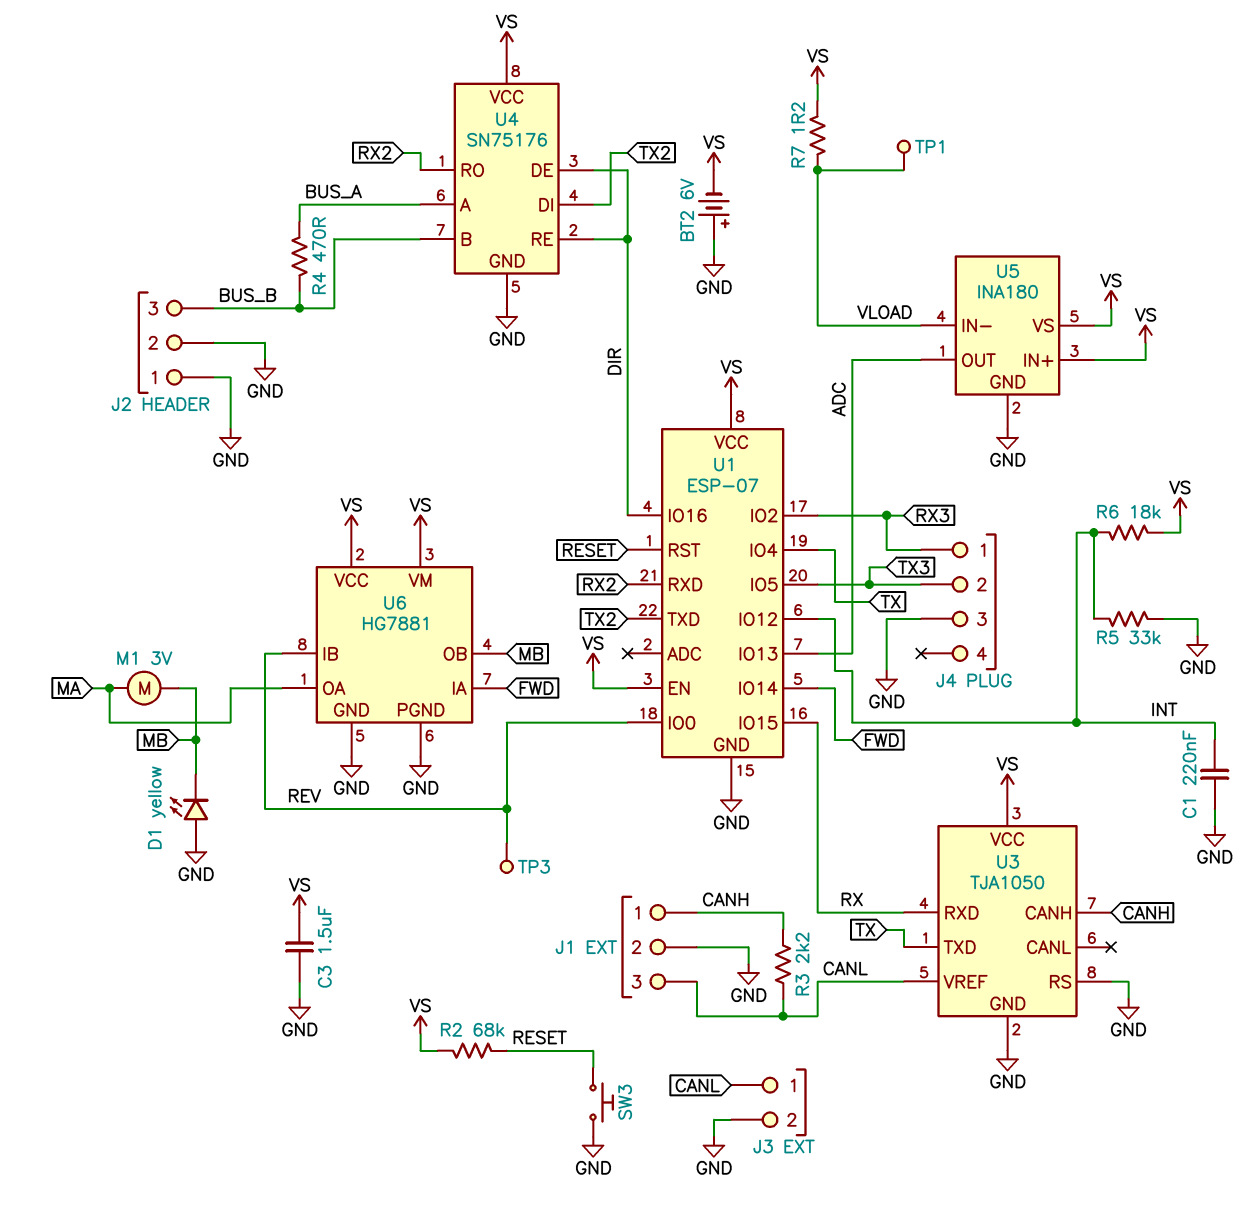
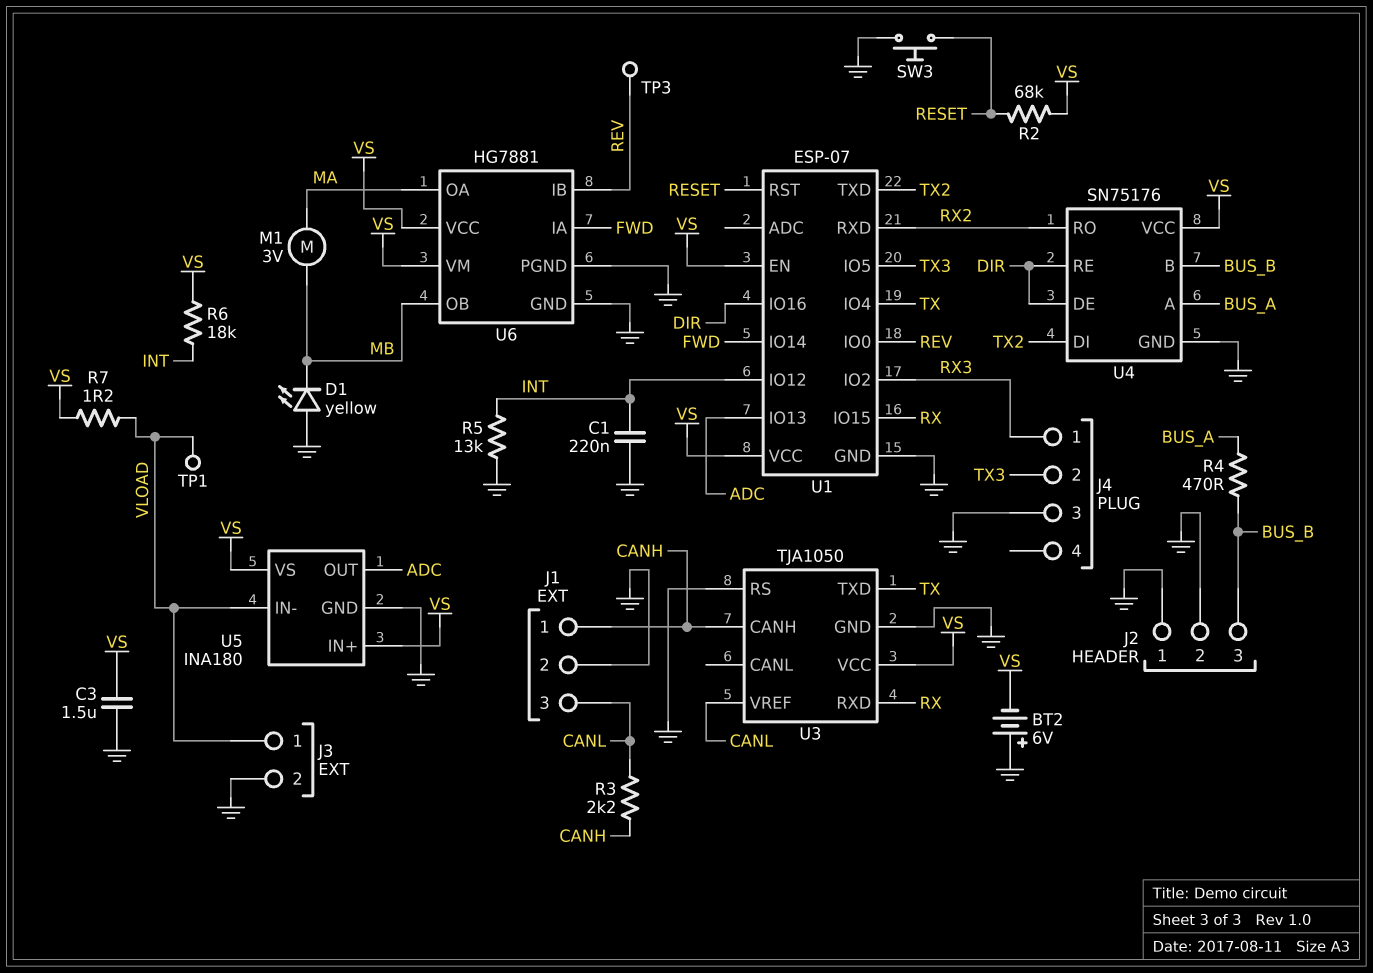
J3 pin 1: CANL -> VLOAD
R5: 33k (GND, INT) -> 13k (GND, INT)

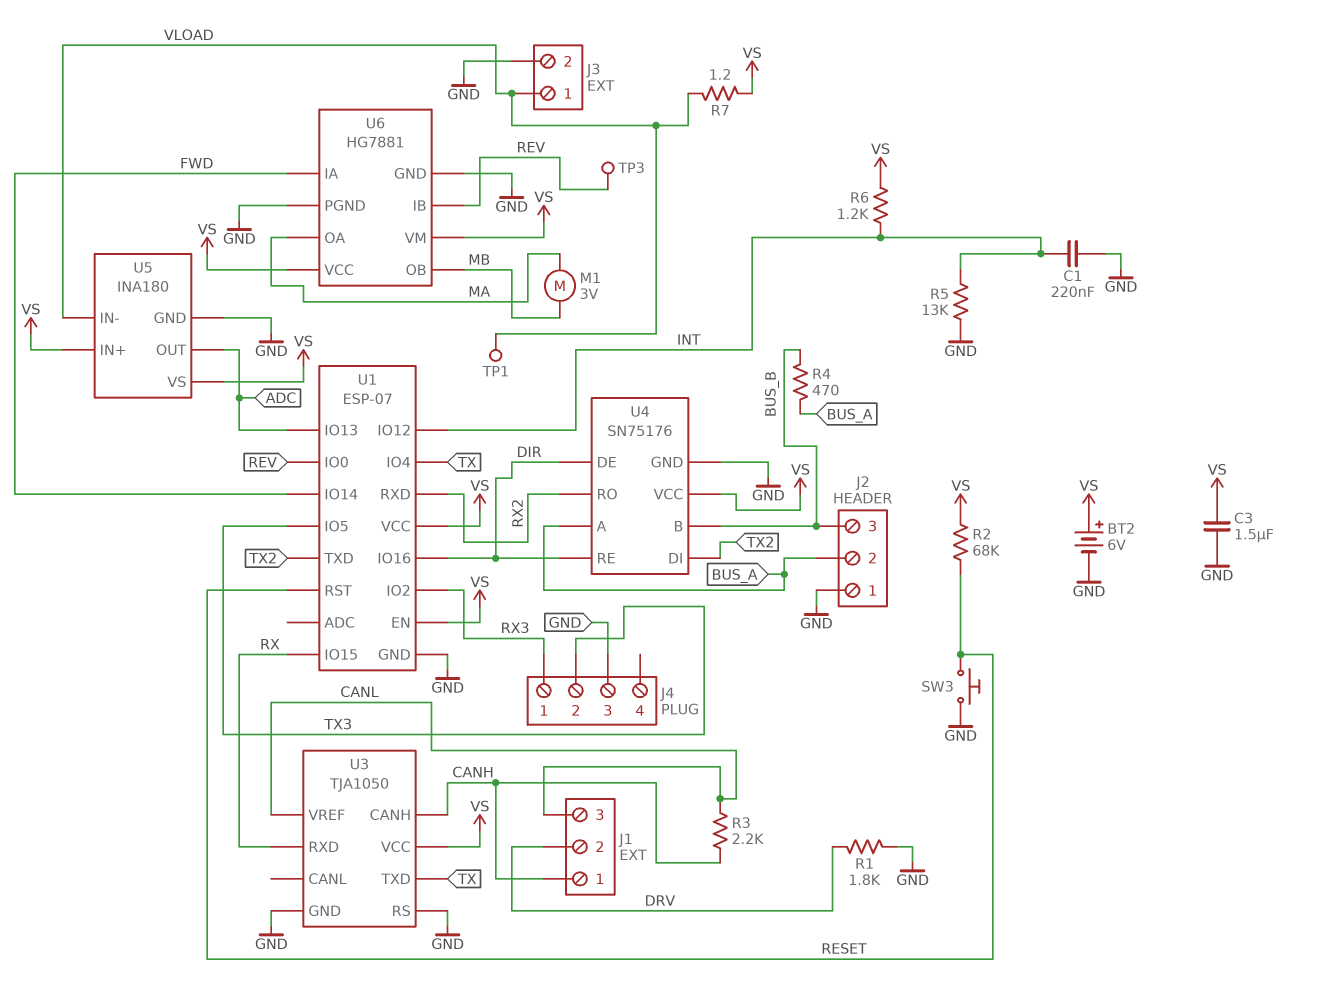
BT2: 6V (plus GND, minus VS) -> 6V (plus VS, minus GND)
D1: LED yellow (A GND, K MB) -> none
J1 pin 2: GND -> DRV
J2 pin 2: GND -> BUS_A
R1: none -> 1.8k (DRV, GND)
R6: 18k (INT, VS) -> 1.2k (INT, VS)

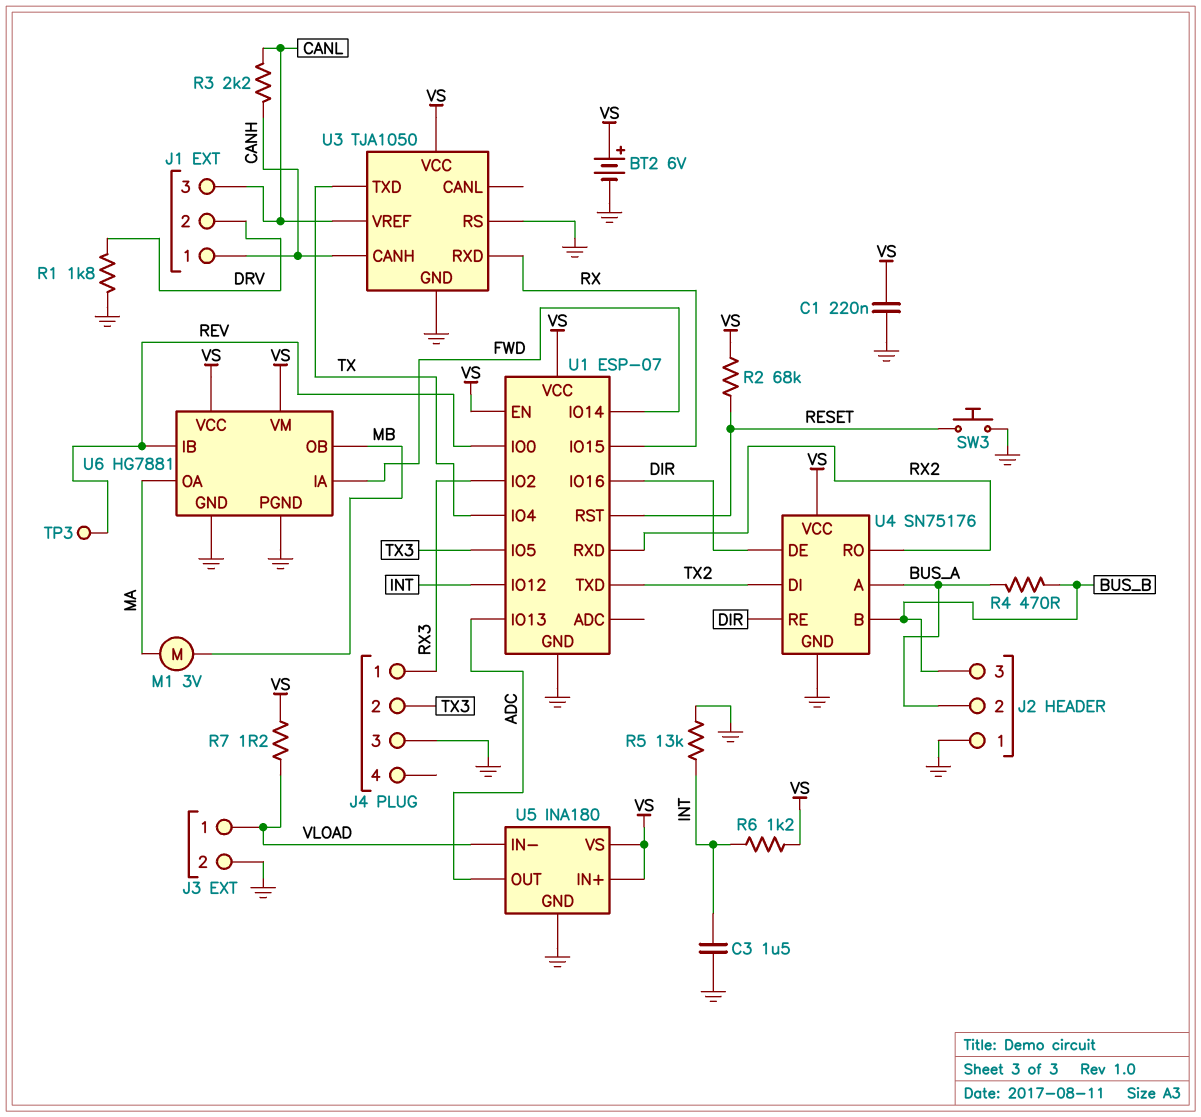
C1: 220nF (GND, INT) -> 220nF (GND, VS)
C3: 1.5uF (GND, VS) -> 1.5uF (GND, INT)
TP1: test point (VLOAD) -> none

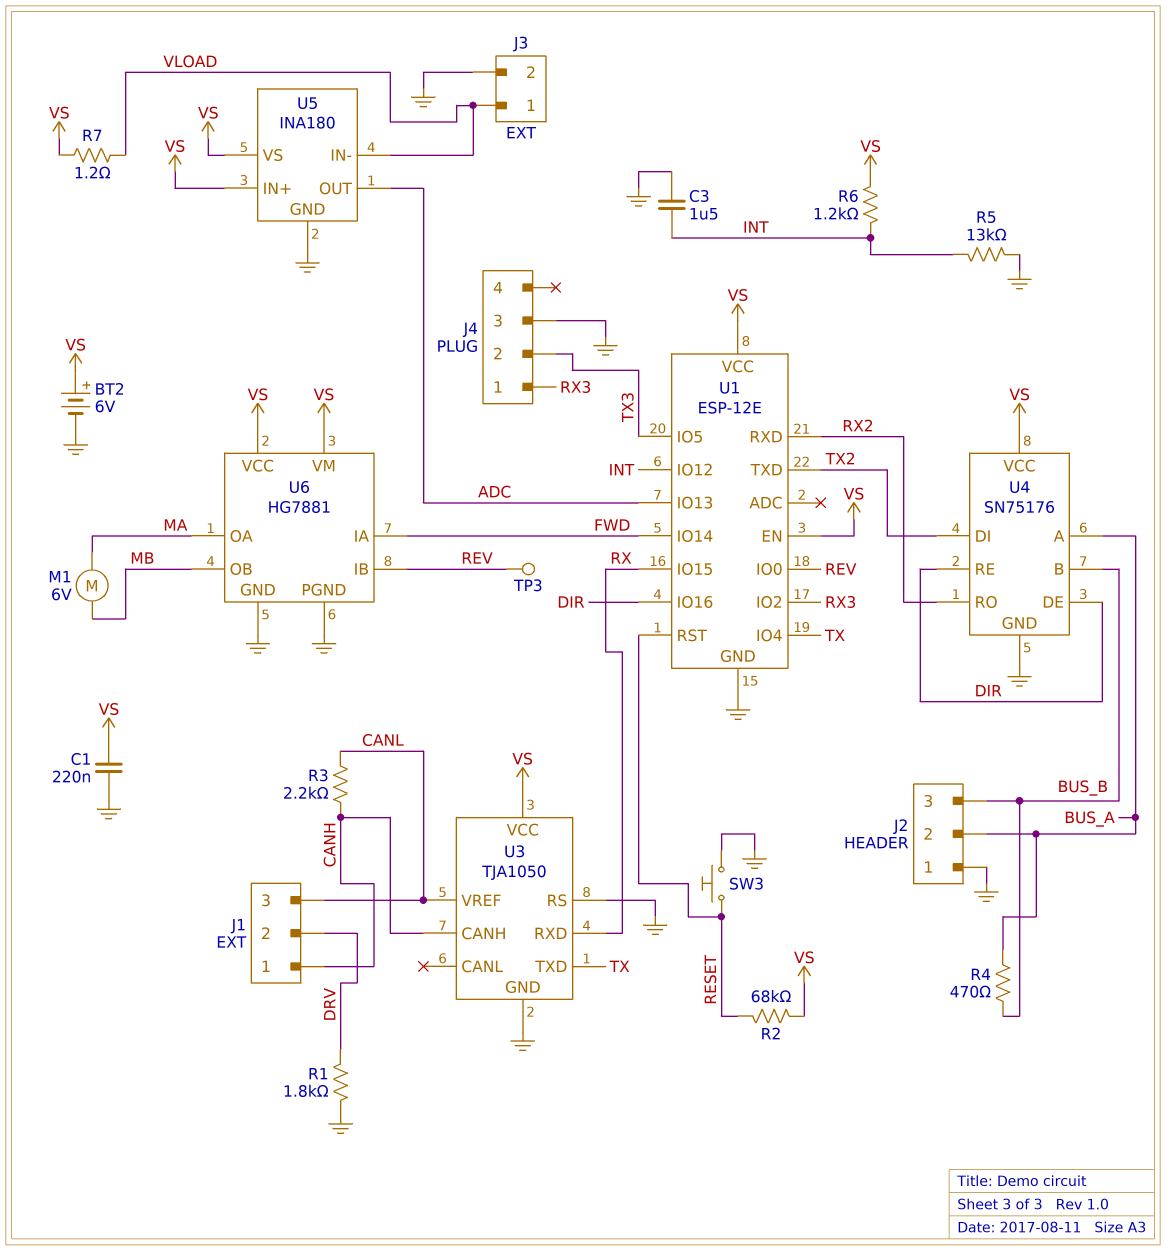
M1: motor 3V (MA, MB) -> motor 6V (MA, MB)
U1: ESP-07 -> ESP-12E

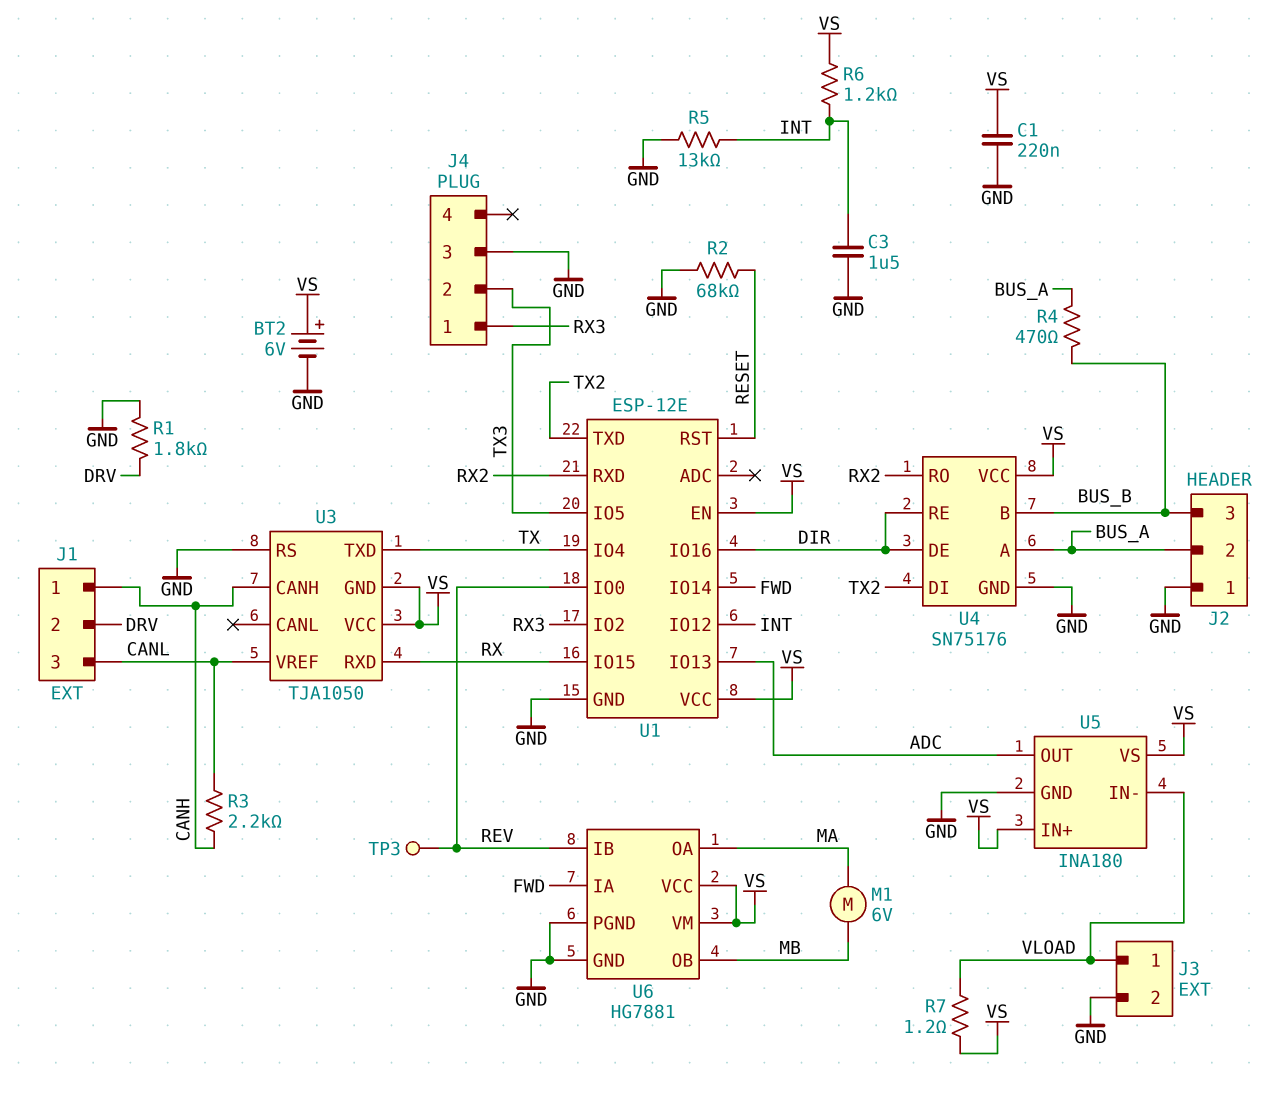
R2: 68k (RESET, VS) -> 68k (GND, RESET)
SW3: button (GND, RESET) -> none
U3 pin GND: GND -> VS

